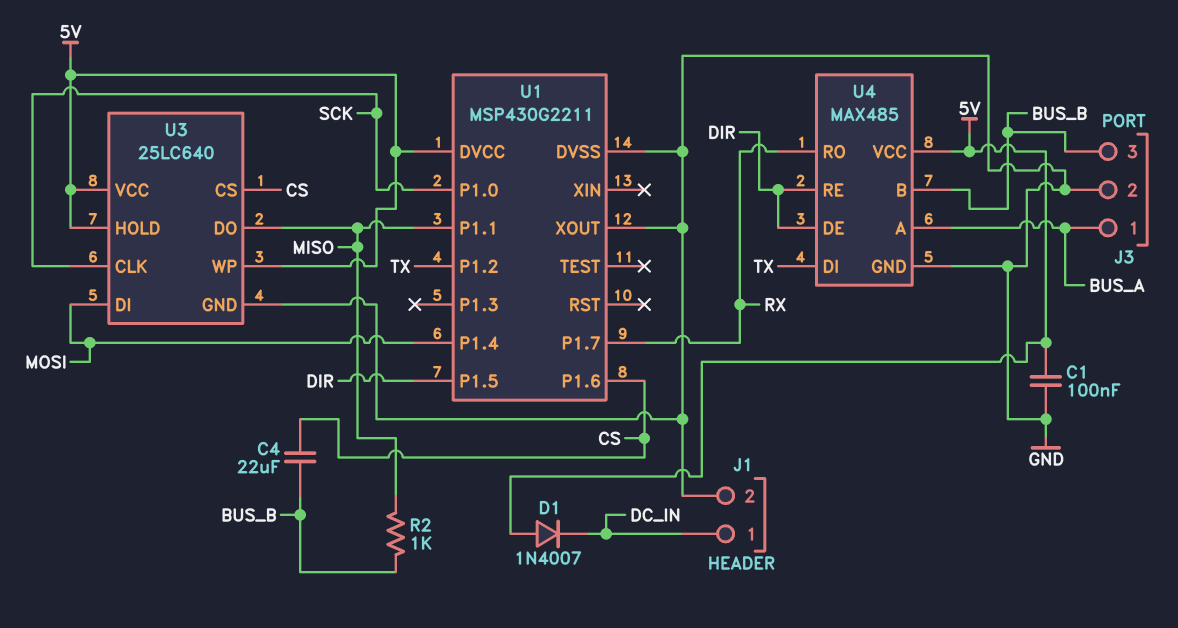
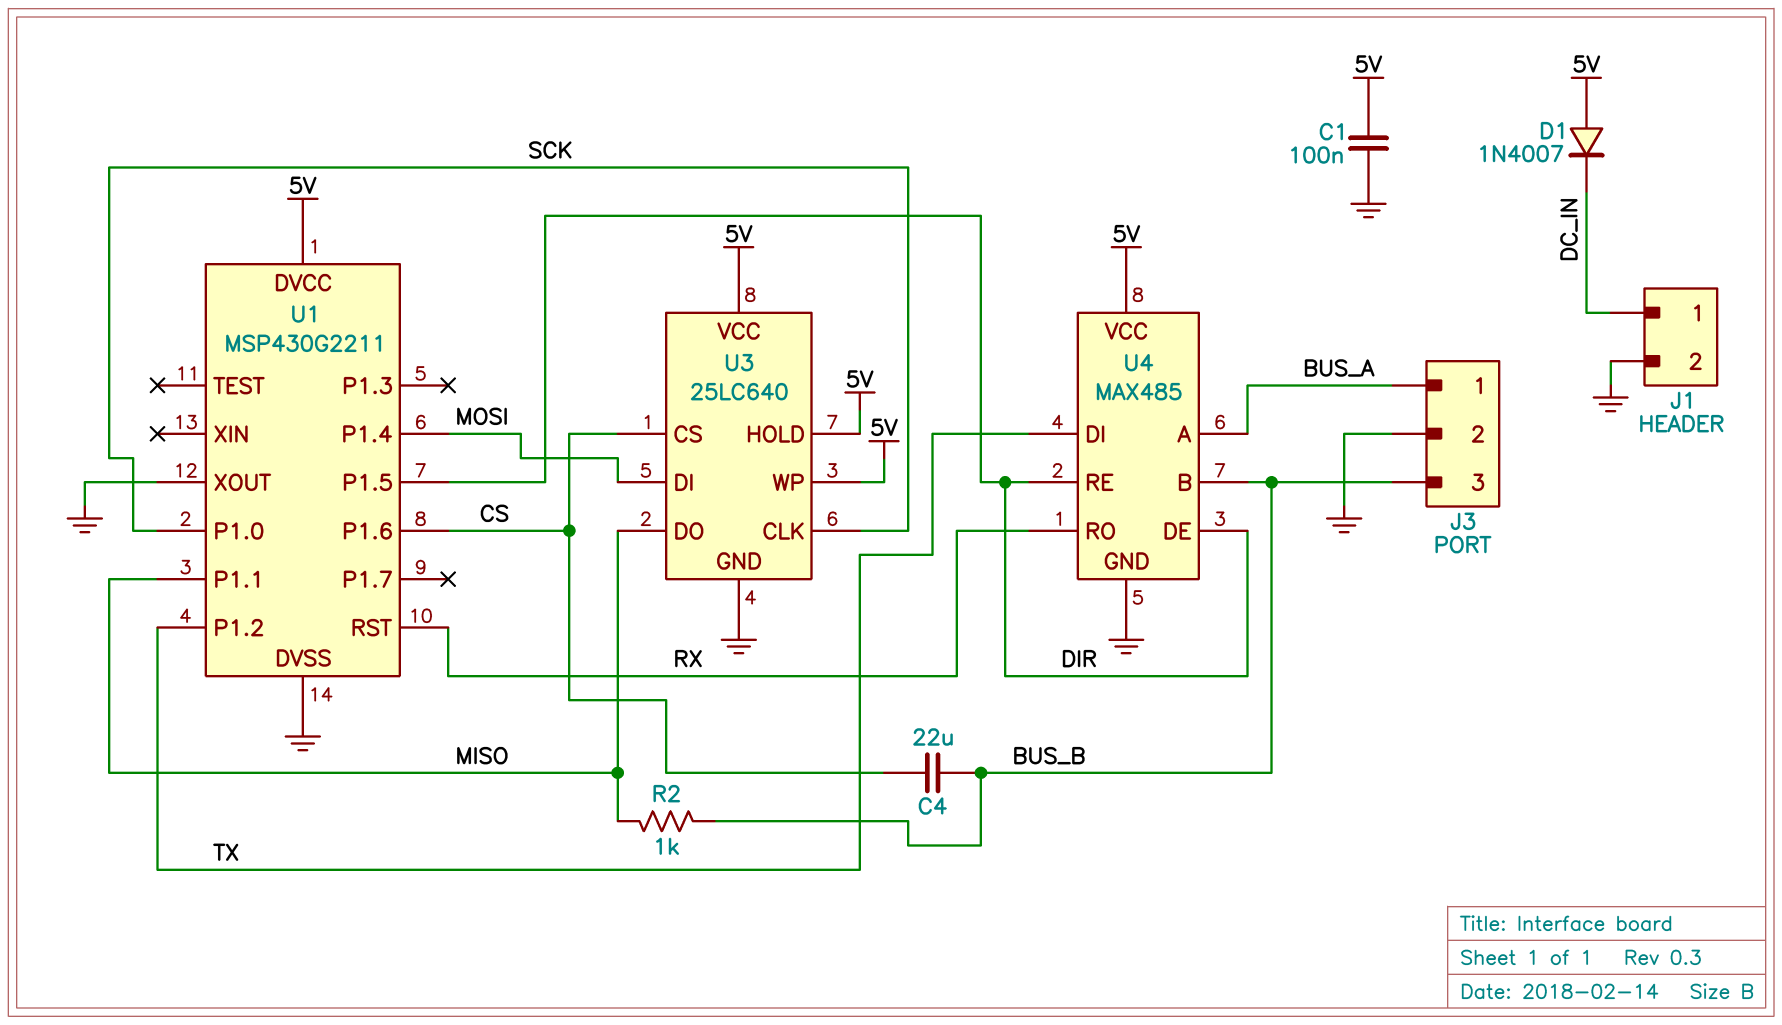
U1 pin P1.7: RX -> none
U1 pin RST: none -> RX

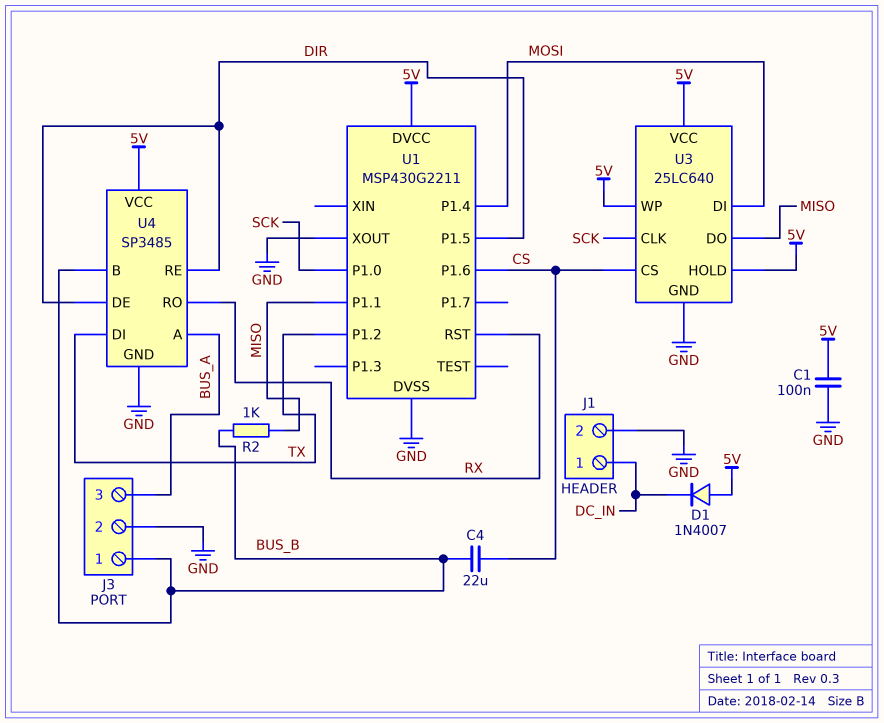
J3 pin 1: BUS_A -> BUS_B
J3 pin 3: BUS_B -> BUS_A
U4: MAX485 -> SP3485

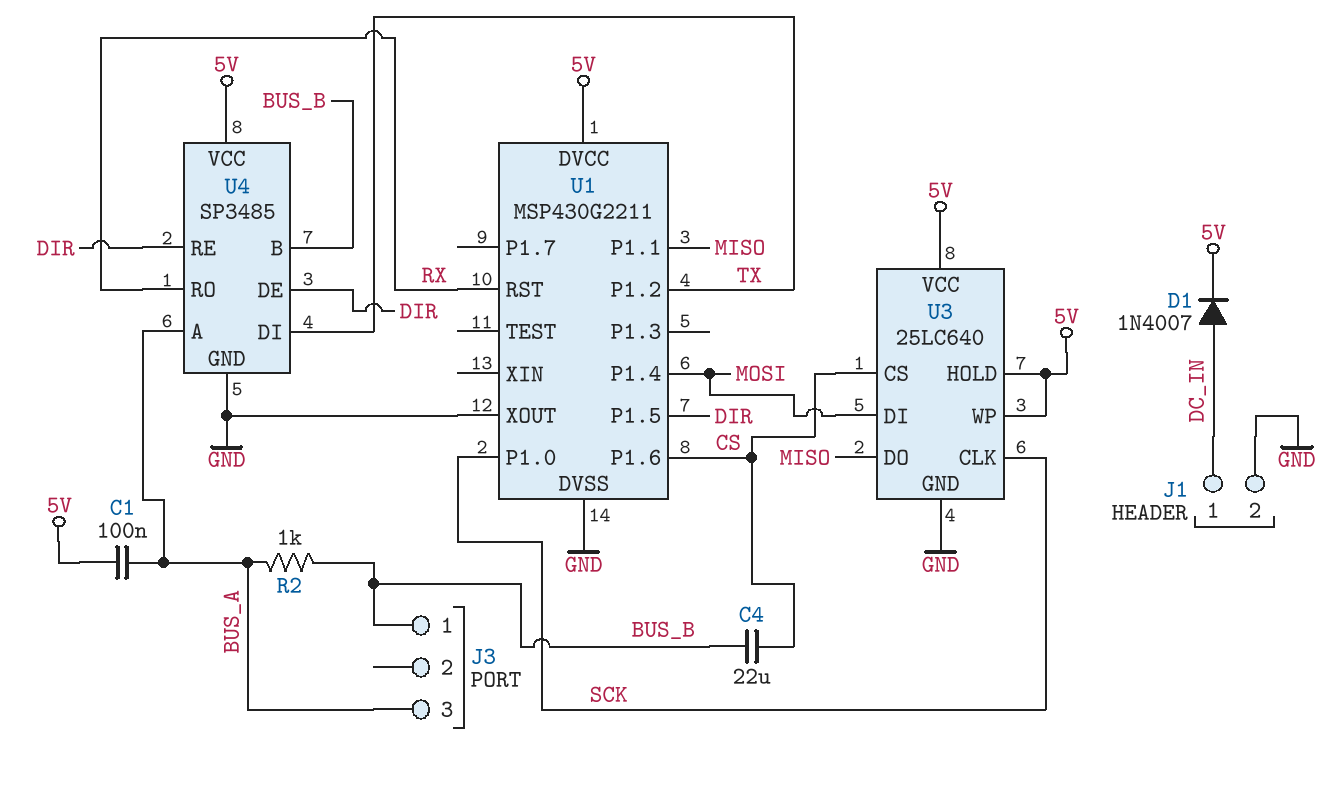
C1: 100nF (5V, GND) -> 100nF (5V, BUS_A)
D1: diode 1N4007 (A 5V, K DC_IN) -> diode 1N4007 (A DC_IN, K 5V)
J3 pin 2: GND -> none
R2: 1k (BUS_B, MISO) -> 1k (BUS_A, BUS_B)

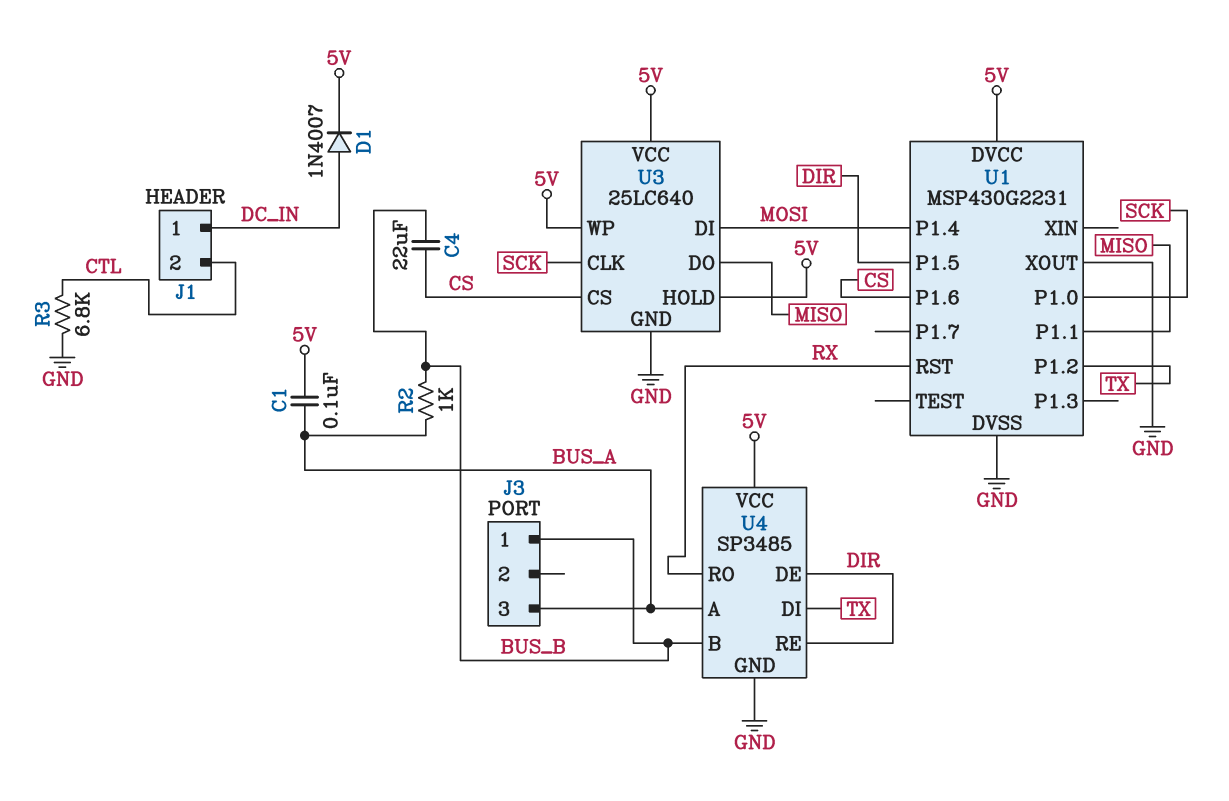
J1 pin 2: GND -> CTL
R3: none -> 6.8k (CTL, GND)
U1: MSP430G2211 -> MSP430G2231

